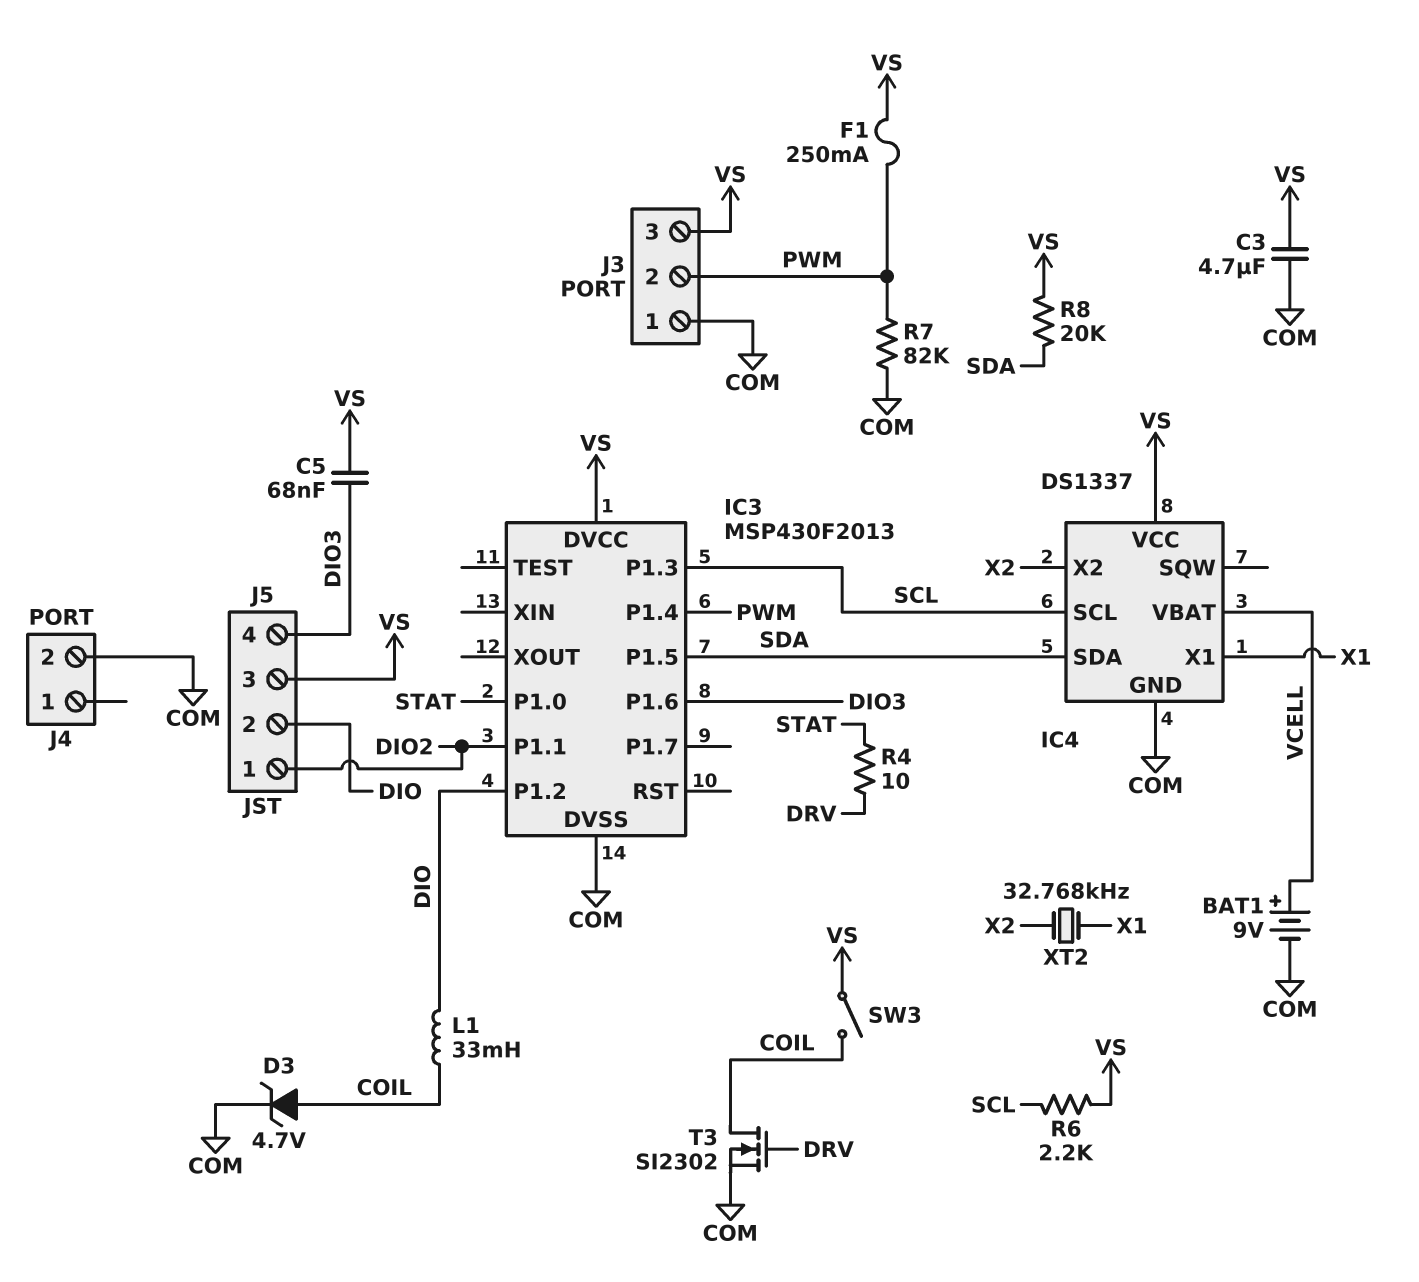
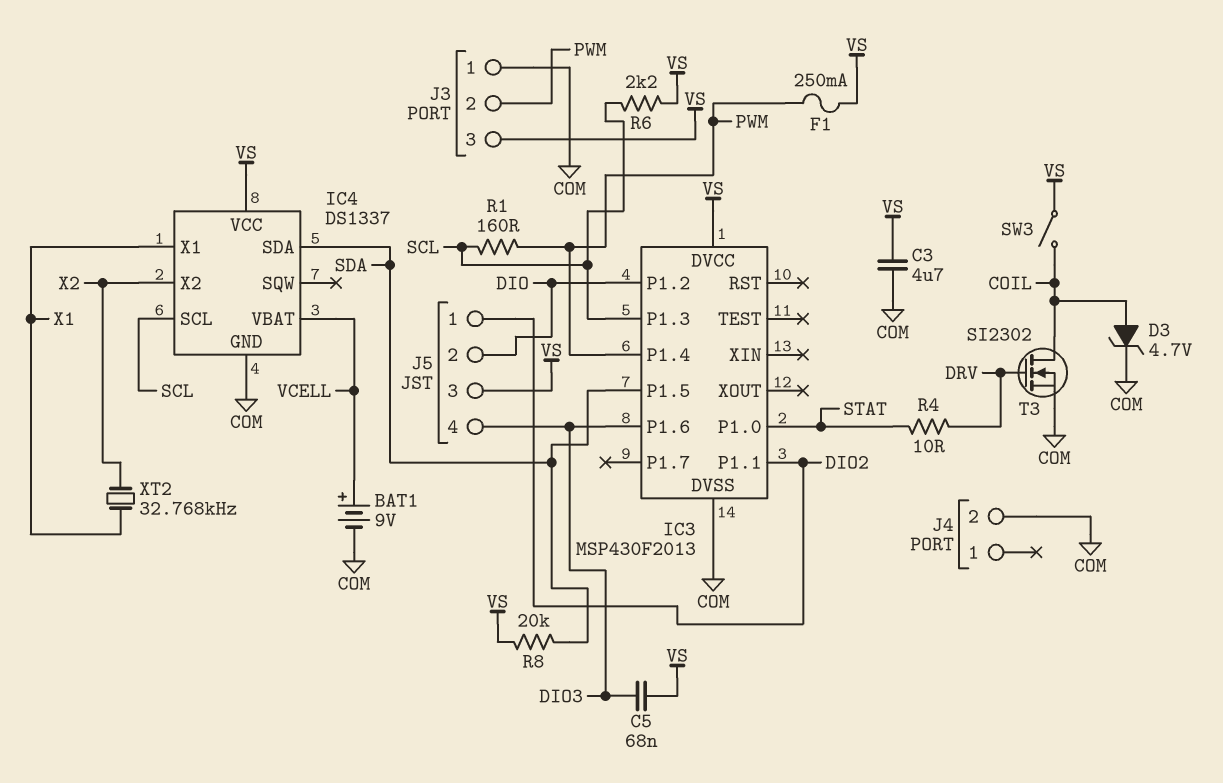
L1: 33mH (COIL, DIO) -> none
R1: none -> 160 (PWM, SCL)
R7: 82k (COM, PWM) -> none

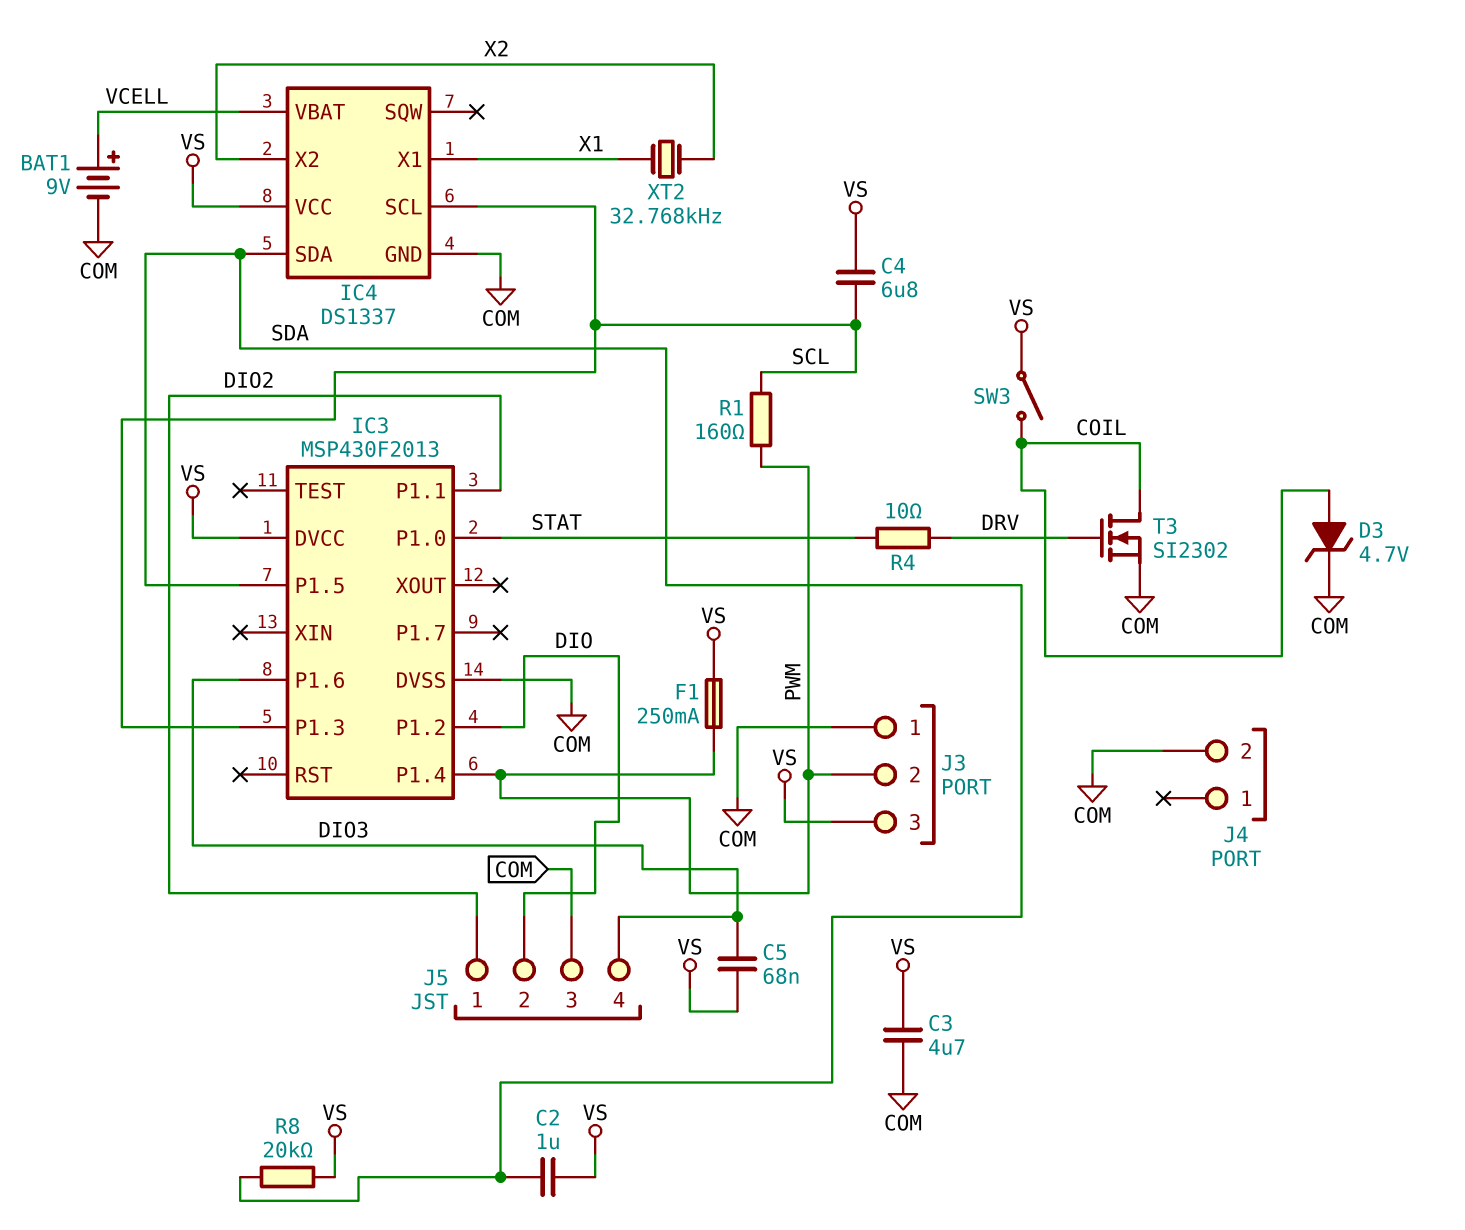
C2: none -> 1uF (SDA, VS)
C4: none -> 6.8uF (SCL, VS)
J5 pin 3: VS -> COM
R6: 2.2k (SCL, VS) -> none

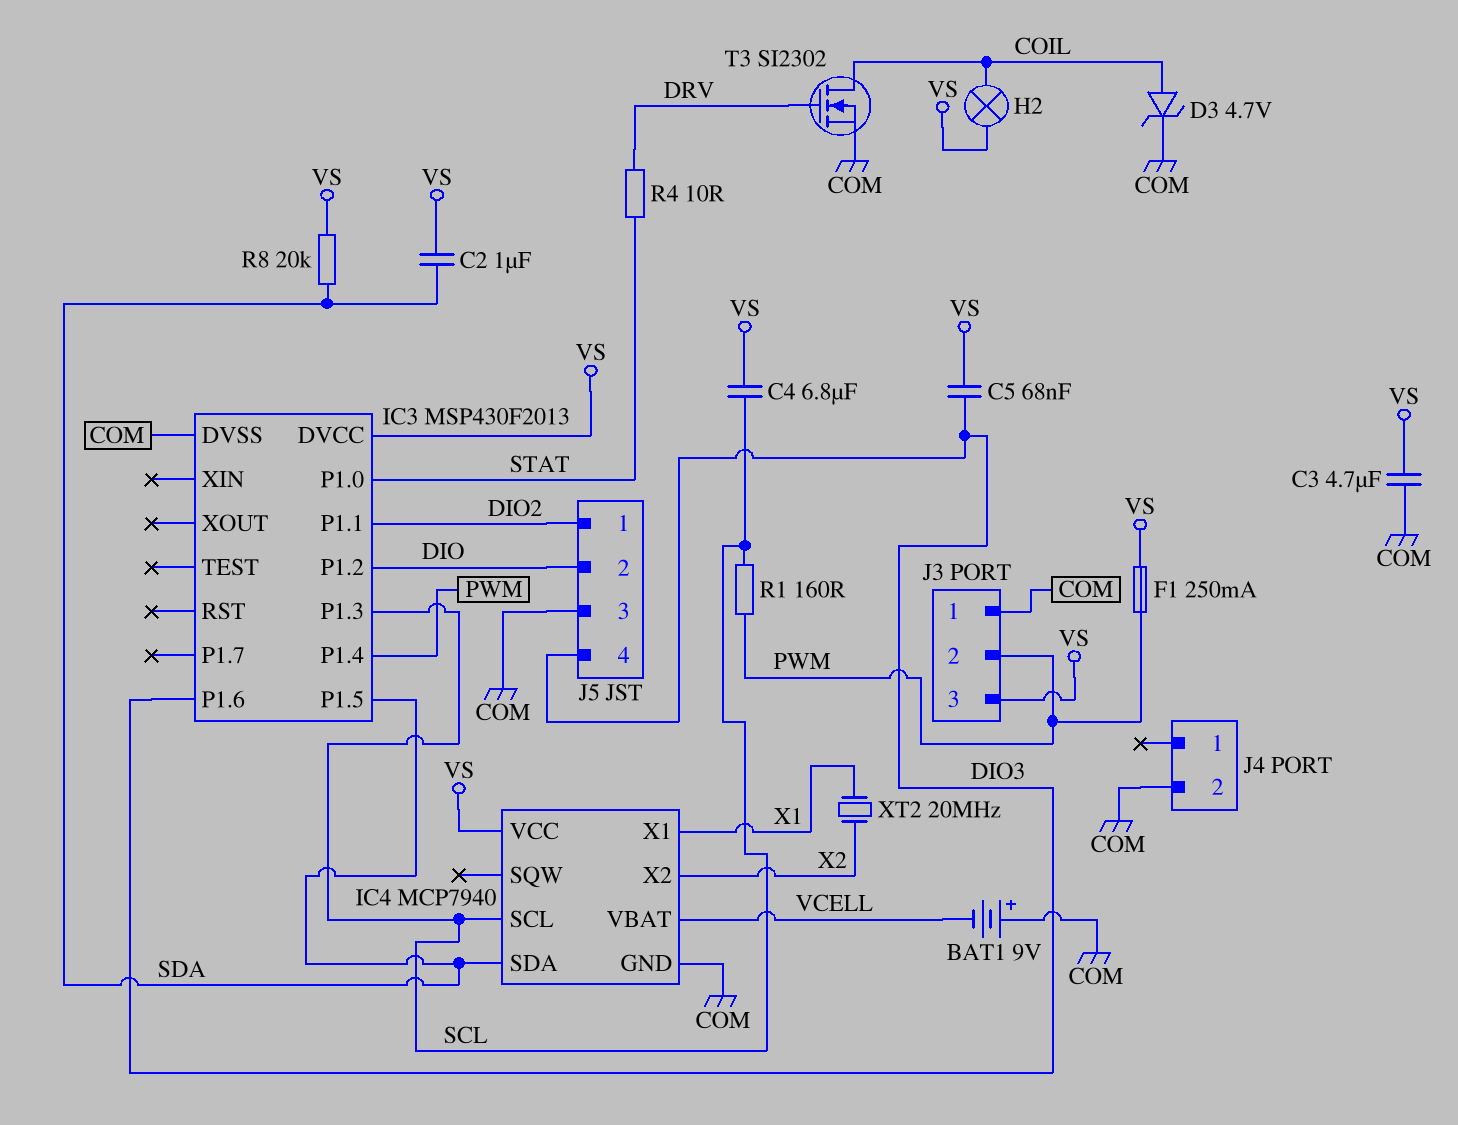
BAT1: 9V (plus VCELL, minus COM) -> 9V (plus COM, minus VCELL)
H2: none -> lamp (COIL, VS)
IC4: DS1337 -> MCP7940
SW3: switch (COIL, VS) -> none
XT2: 32.768kHz (X1, X2) -> 20MHz (X1, X2)

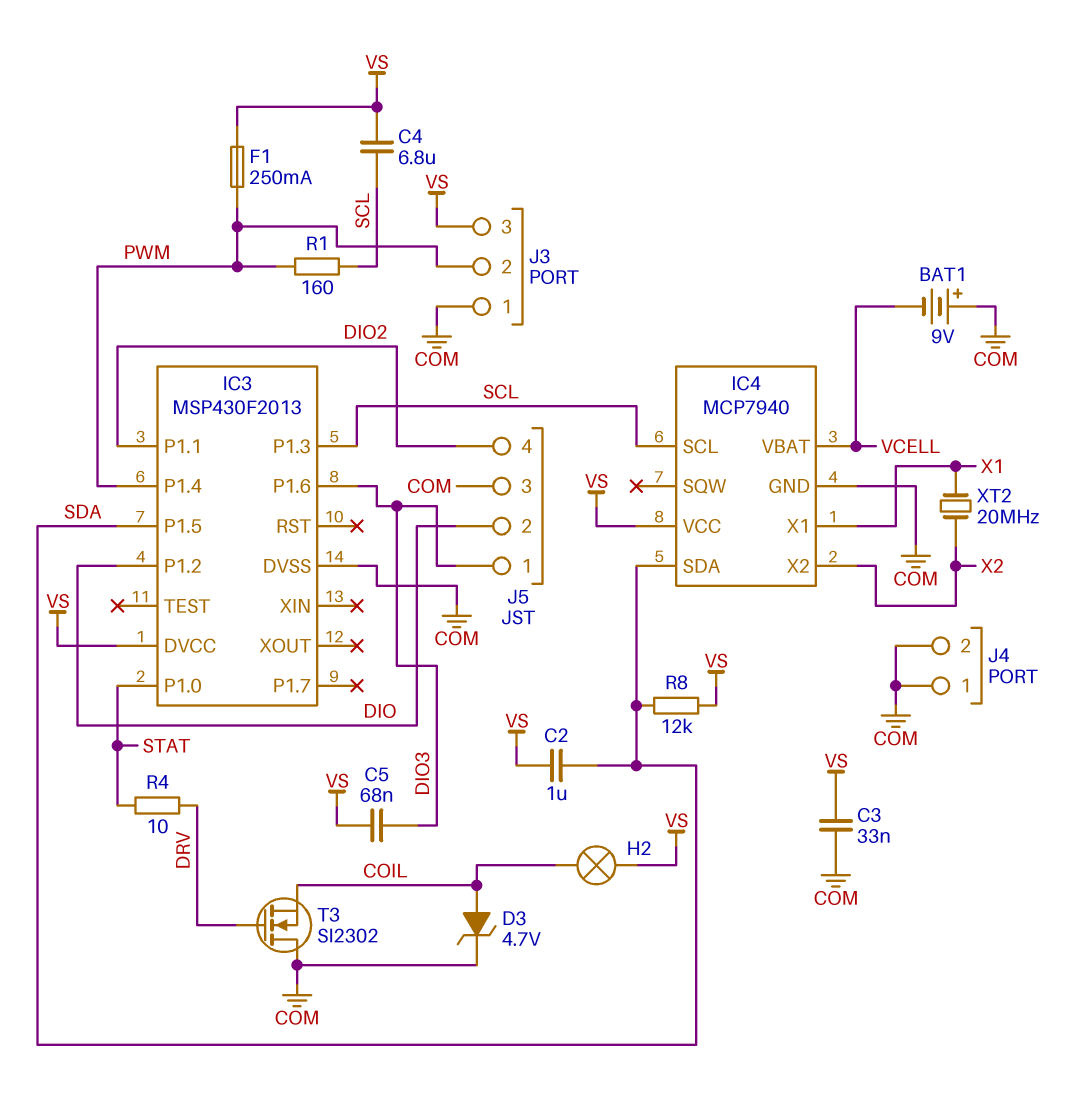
C3: 4.7uF (COM, VS) -> 33nF (COM, VS)
J4 pin 1: none -> COM
J5 pin 1: DIO2 -> DIO3
J5 pin 4: DIO3 -> DIO2
R8: 20k (SDA, VS) -> 12k (SDA, VS)
T3: NMOS SI2302 (G DRV, D COIL, S COM) -> NMOS SI2302 (G DRV, D COM, S COIL)

